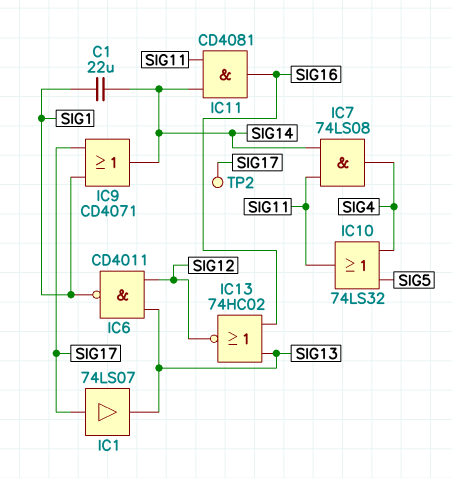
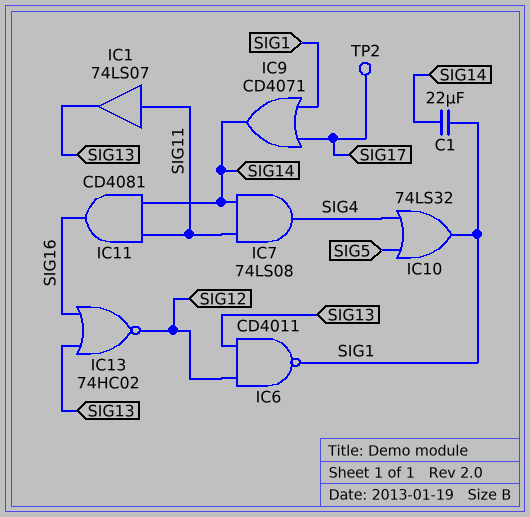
IC1: buffer 74LS07 (in SIG17, out SIG13) -> buffer 74LS07 (in SIG11, out SIG13)
IC10: OR 74LS32 (in SIG4, in SIG5, out SIG11) -> OR 74LS32 (in SIG4, in SIG5, out SIG1)

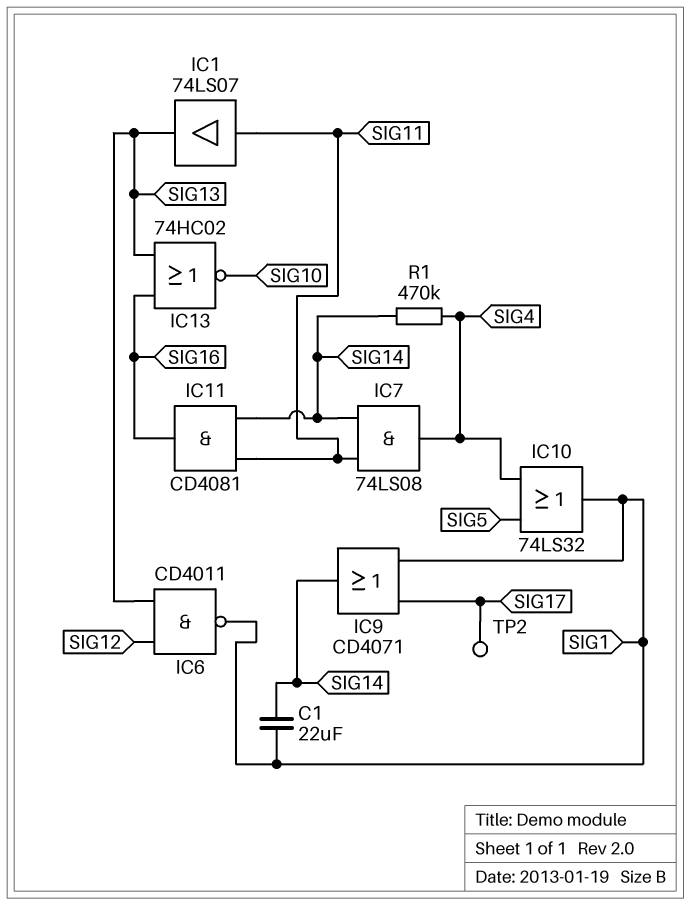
IC13: NOR 74HC02 (in SIG13, in SIG16, out SIG12) -> NOR 74HC02 (in SIG13, in SIG16, out SIG10)
R1: none -> 470k (SIG4, SIG14)

